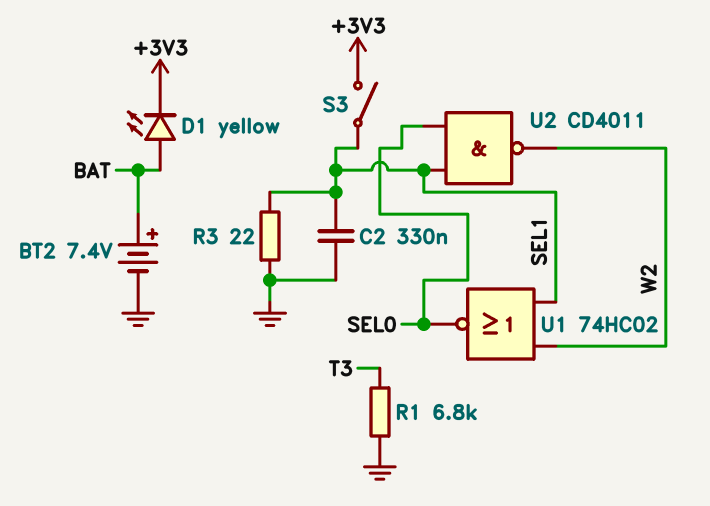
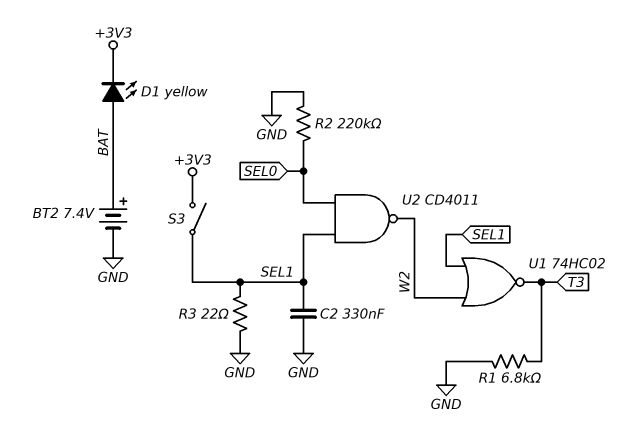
R2: none -> 220k (GND, SEL0)
U1: NOR 74HC02 (in SEL1, in W2, out SEL0) -> NOR 74HC02 (in SEL1, in W2, out T3)

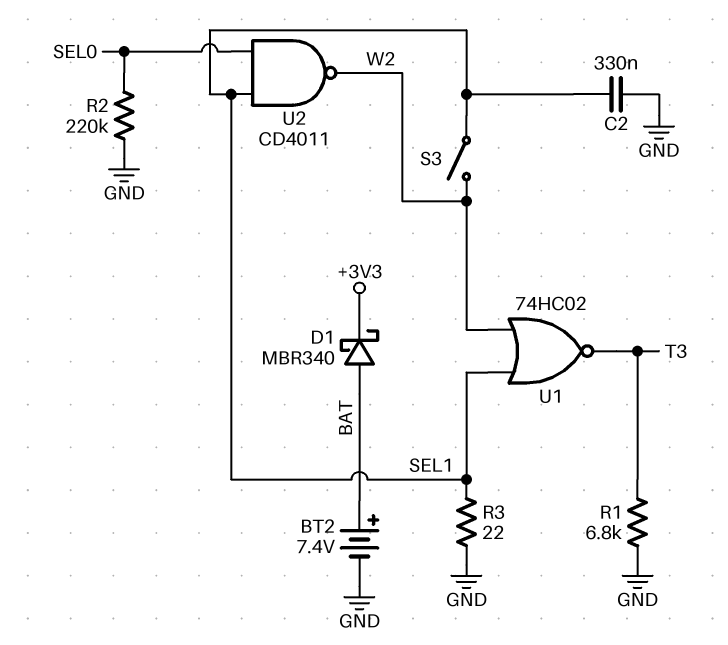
D1: LED yellow (A BAT, K +3V3) -> schottky MBR340 (A BAT, K +3V3)
S3: switch (+3V3, SEL1) -> switch (SEL1, W2)

